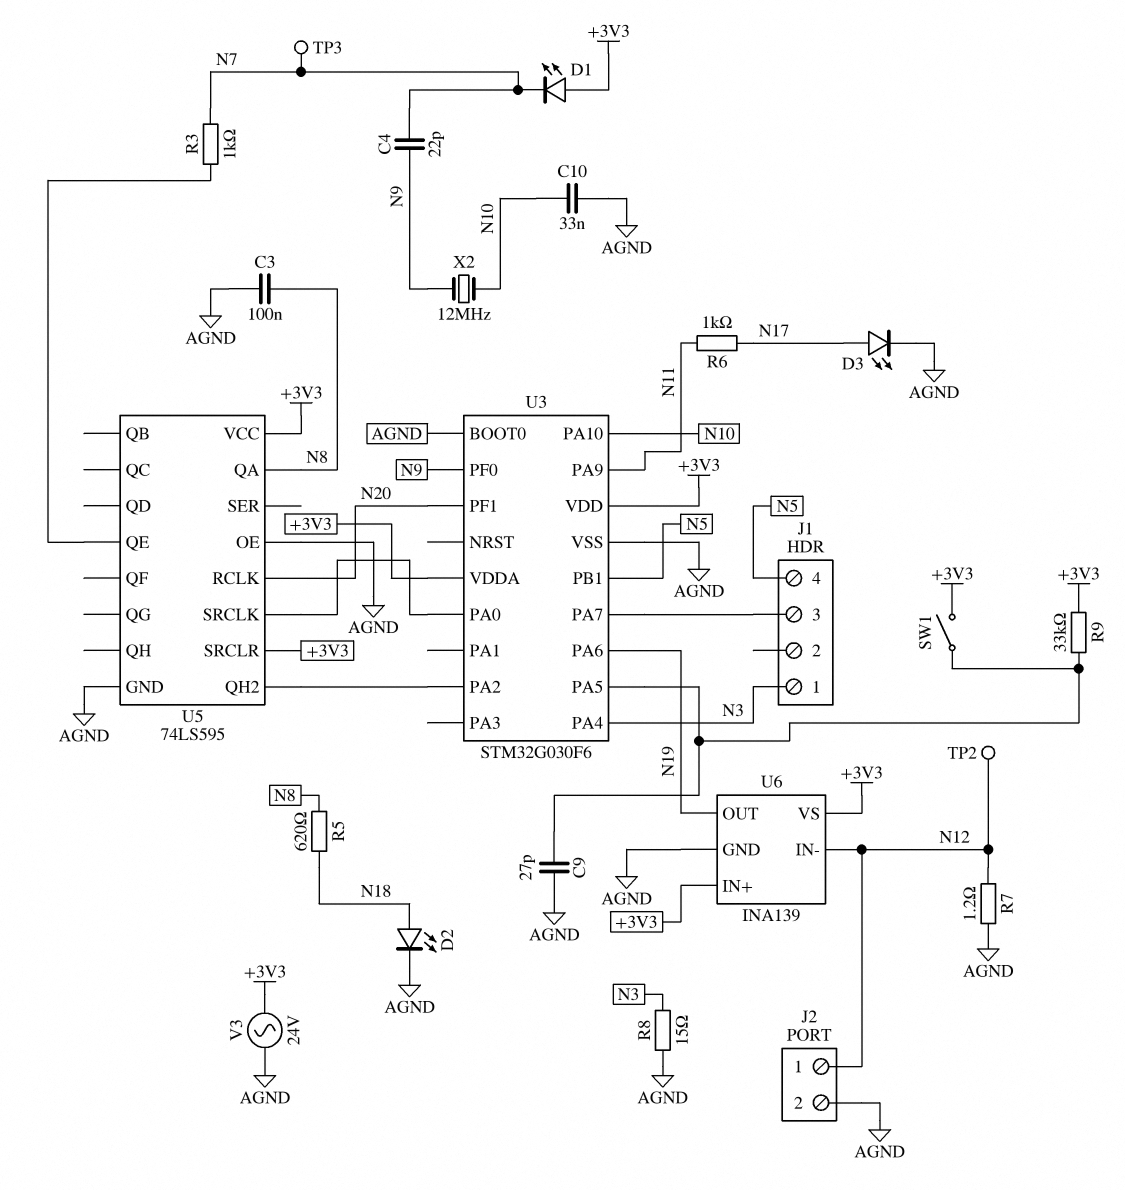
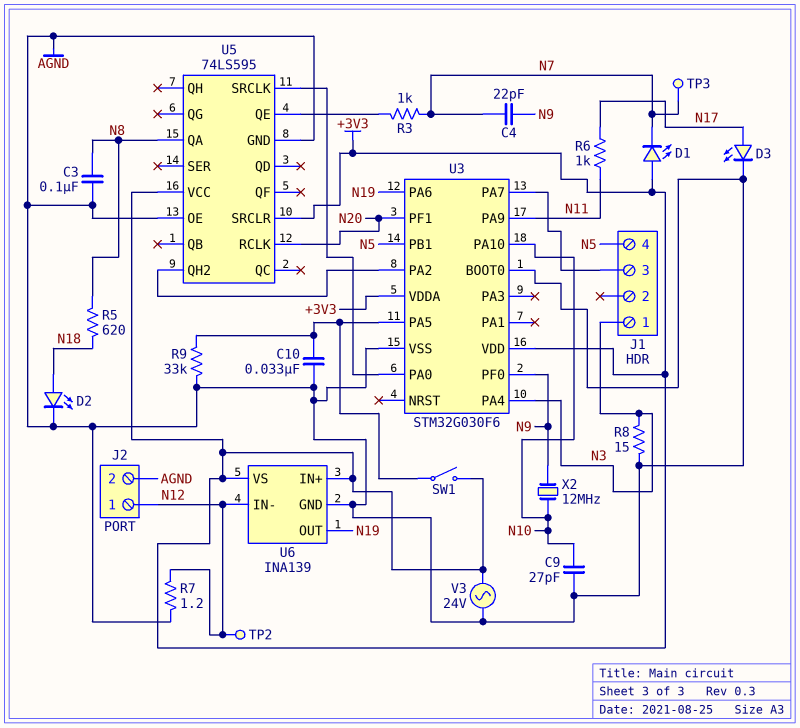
C9: 27pF (AGND, U3/PA5) -> 27pF (AGND, N10)
C10: 33nF (AGND, N10) -> 33nF (AGND, U3/PA5)
R9: 33k (+3V3, U3/PA5) -> 33k (AGND, U3/PA5)

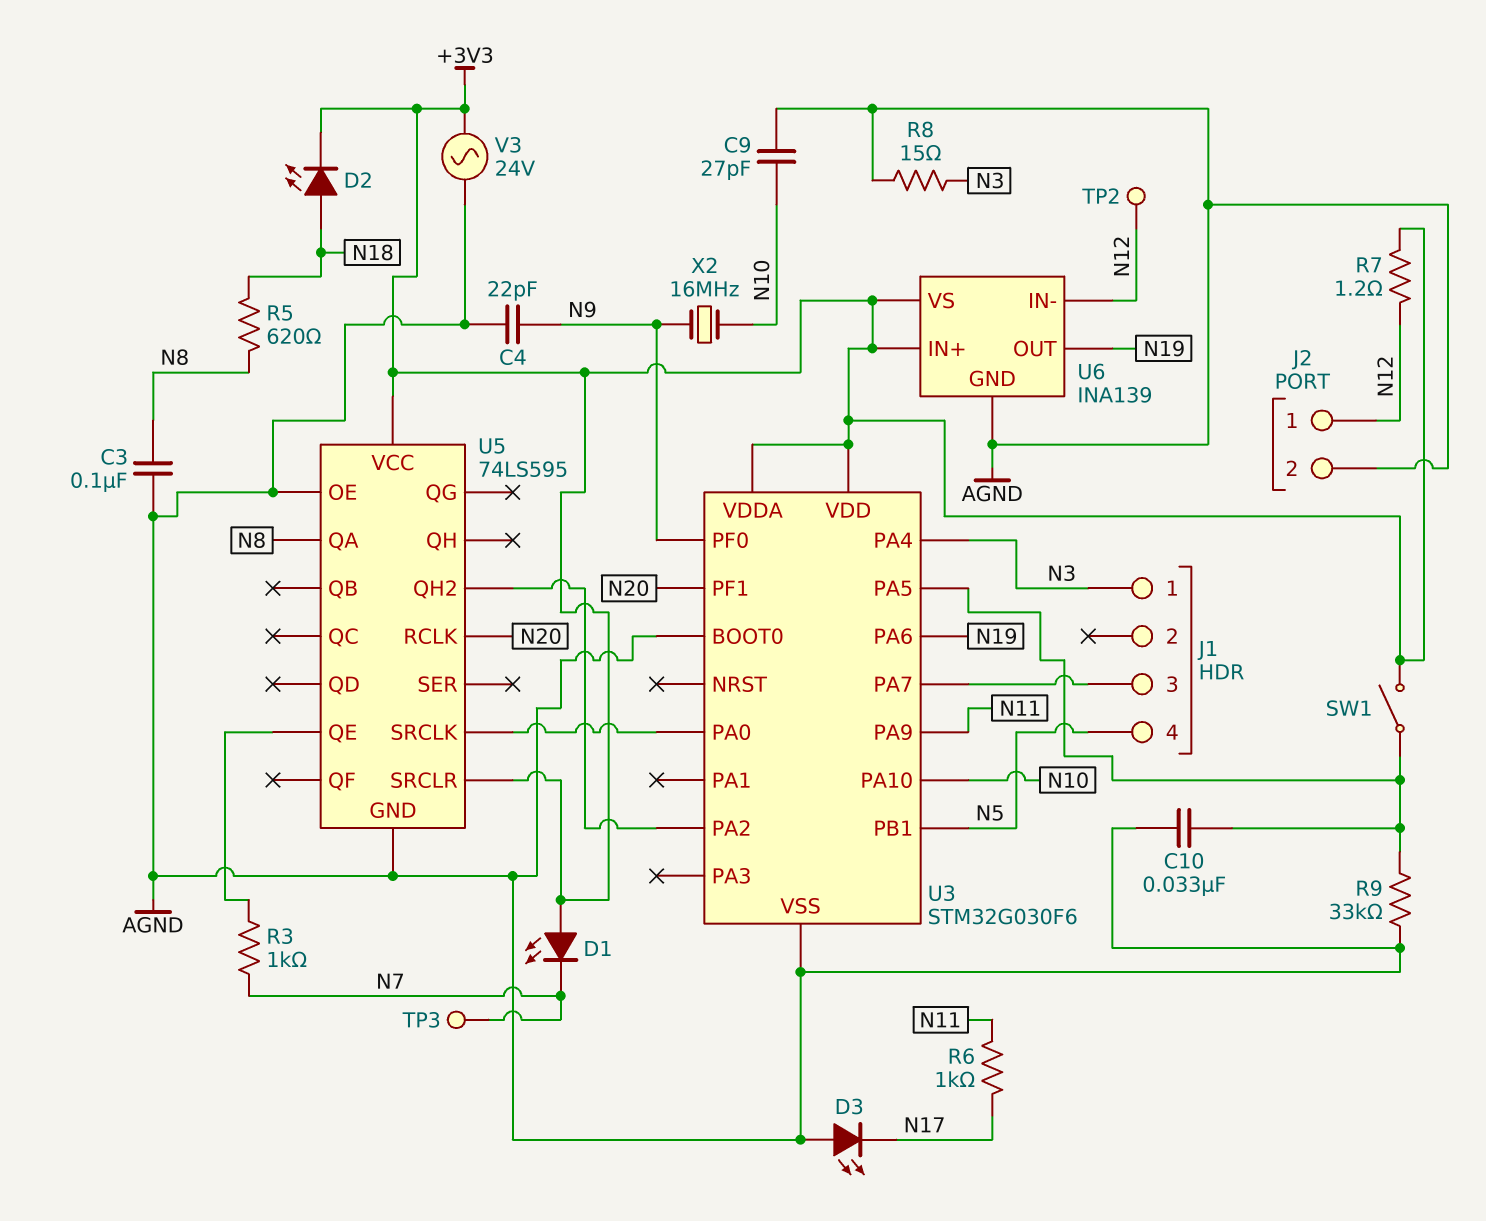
C4: 22pF (N7, N9) -> 22pF (AGND, N9)
D2: LED (A N18, K AGND) -> LED (A N18, K +3V3)
D3: LED (A N17, K AGND) -> LED (A AGND, K N17)
R7: 1.2 (AGND, N12) -> 1.2 (+3V3, N12)
X2: 12MHz (N9, N10) -> 16MHz (N9, N10)

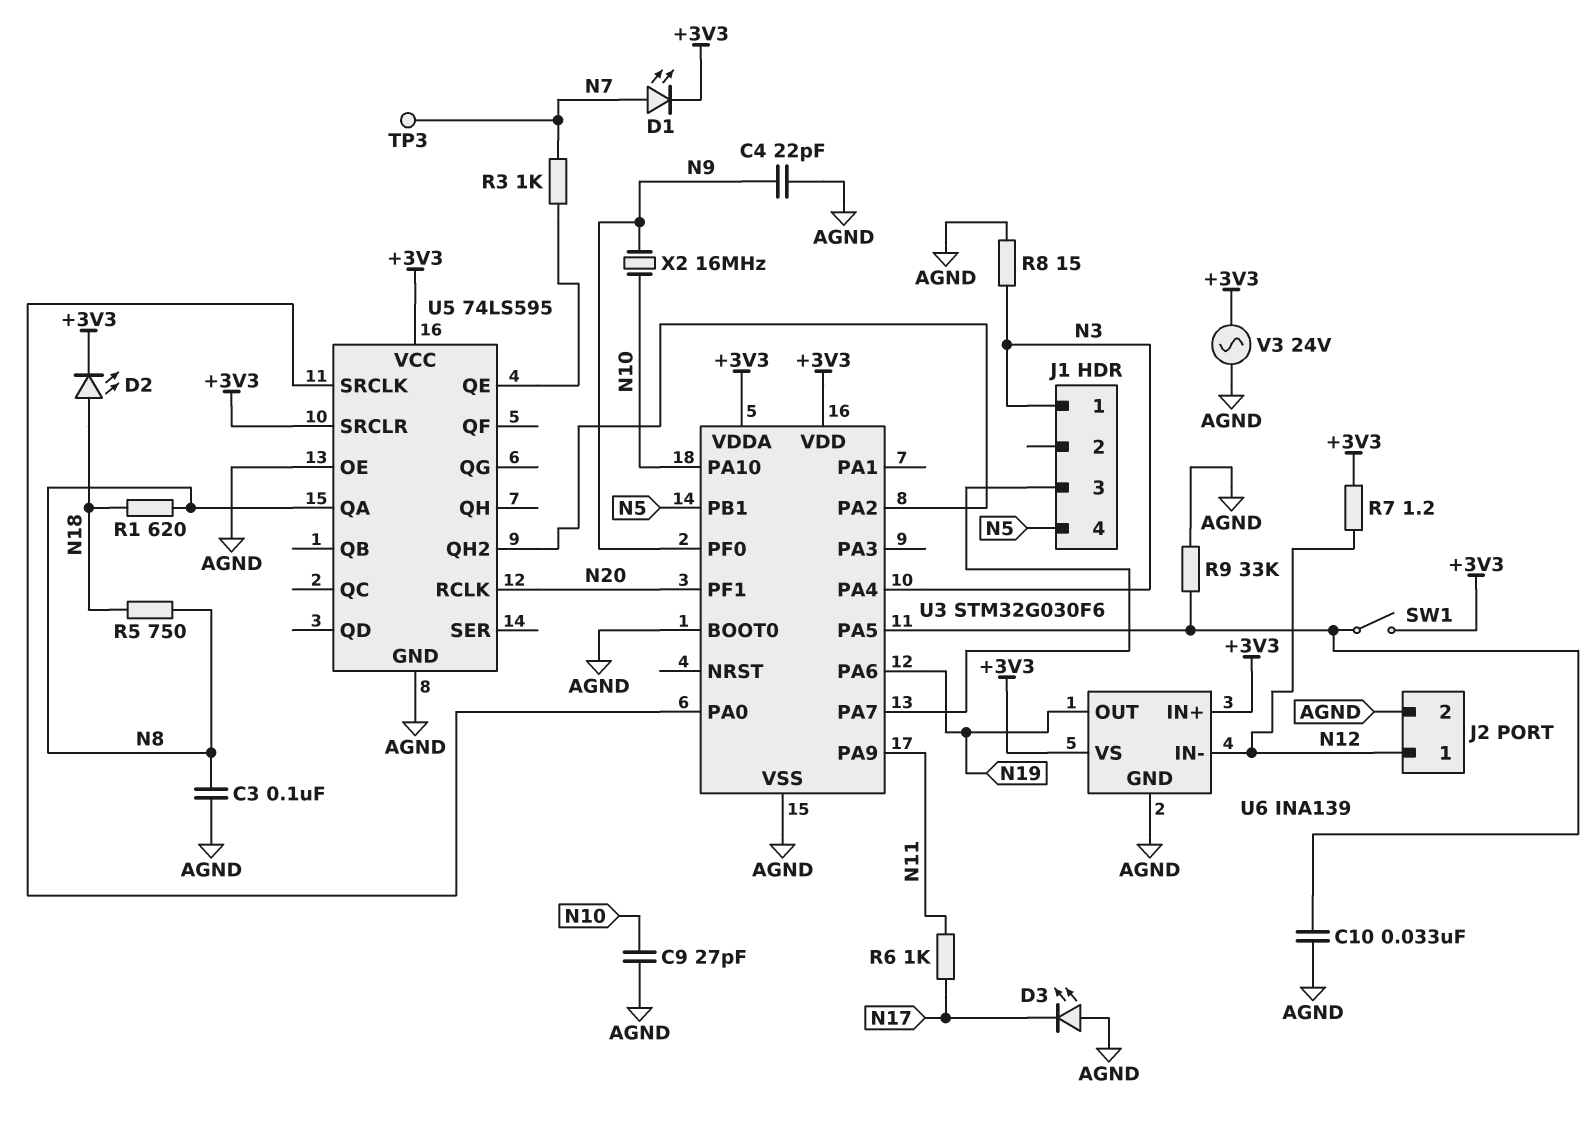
D1: LED (A +3V3, K N7) -> LED (A N7, K +3V3)
R1: none -> 620 (N8, N18)
R5: 620 (N8, N18) -> 750 (N8, N18)
TP2: test point (N12) -> none

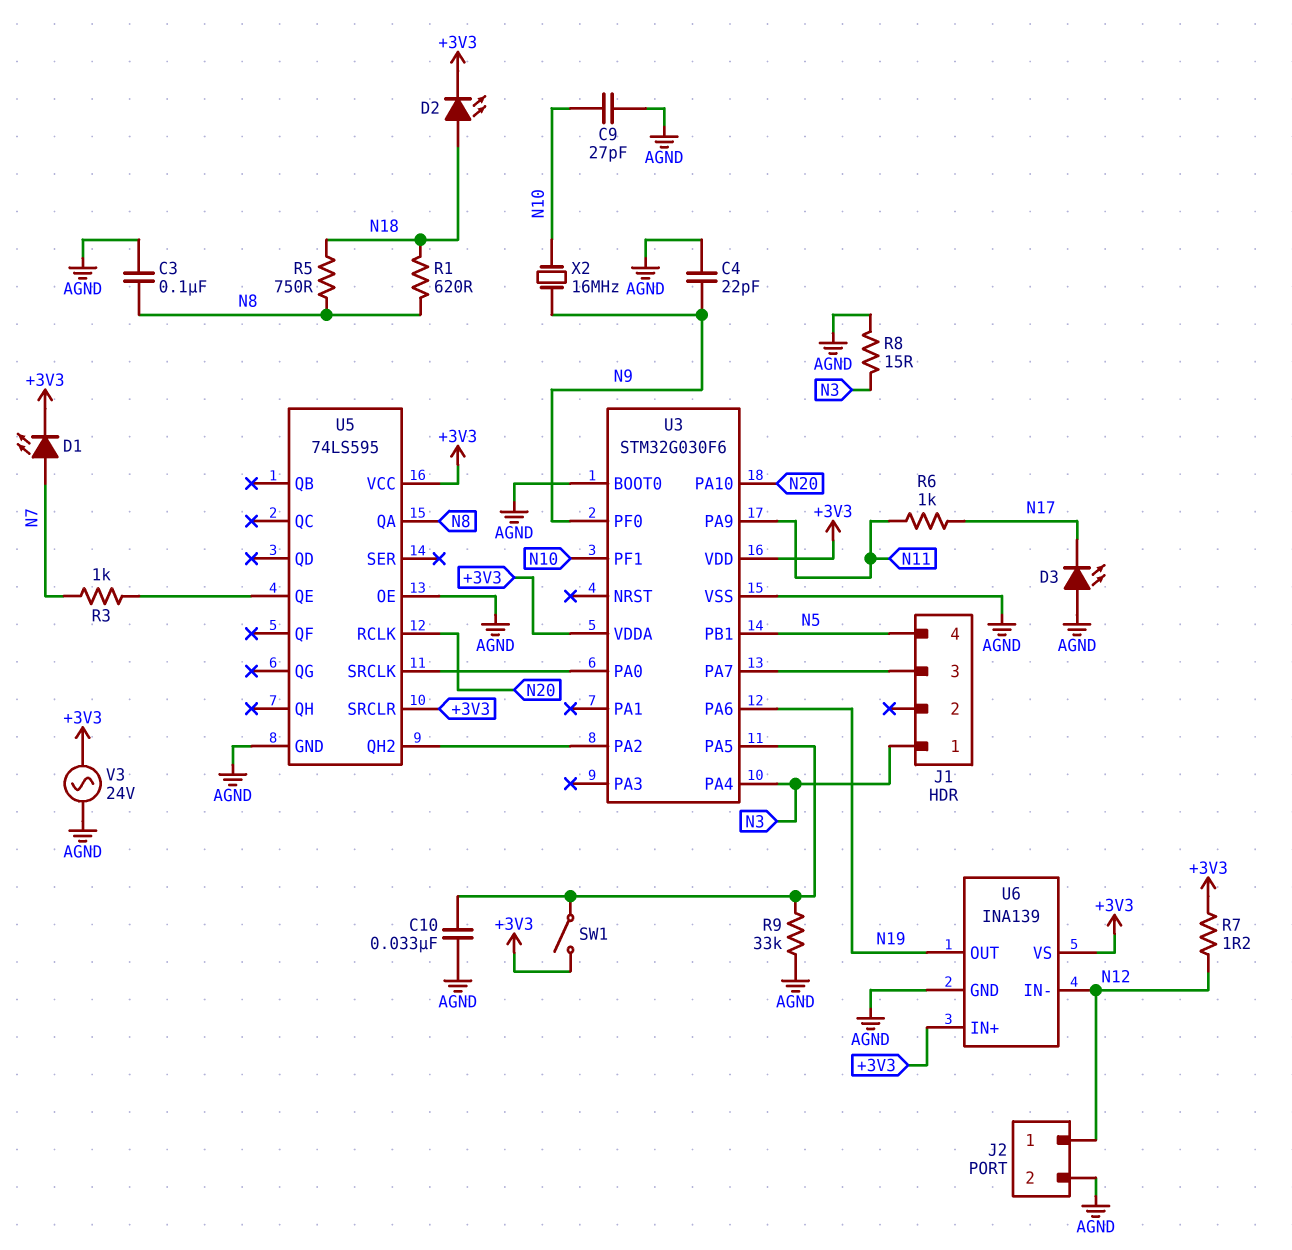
TP3: test point (N7) -> none
U3 pin PA10: N10 -> N20
U3 pin PF1: N20 -> N10

